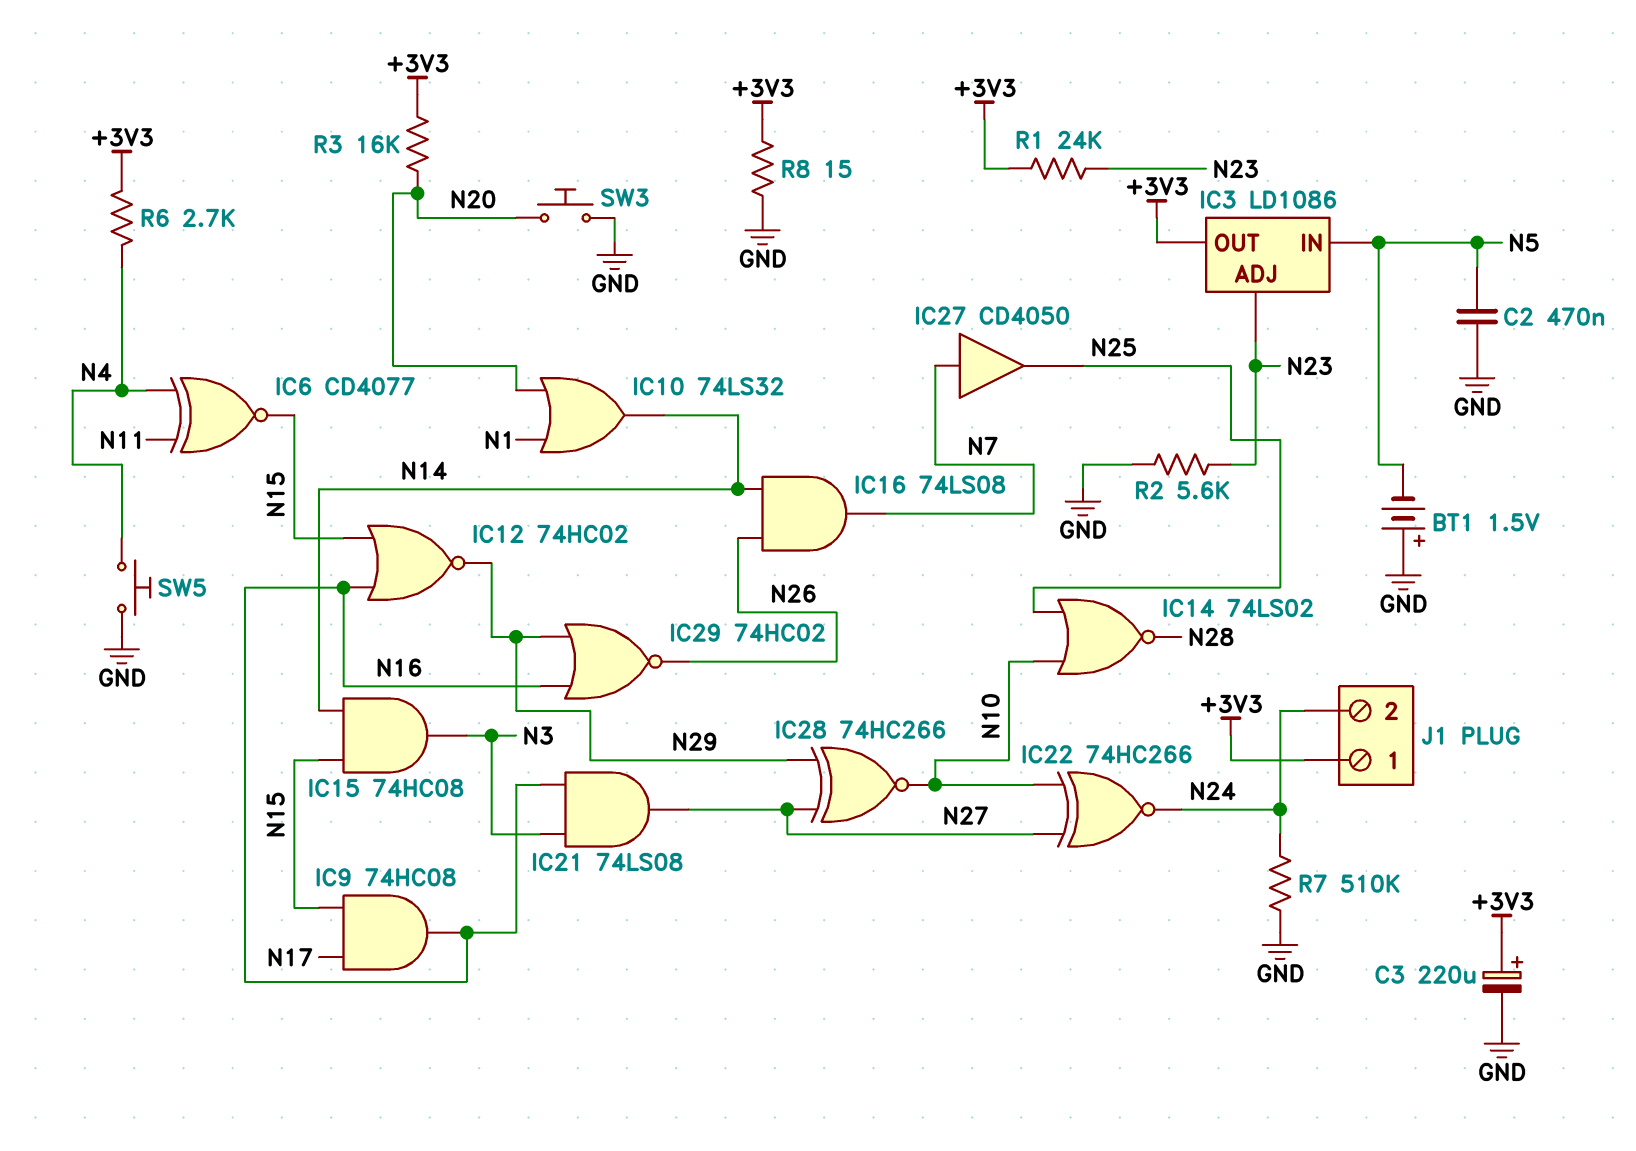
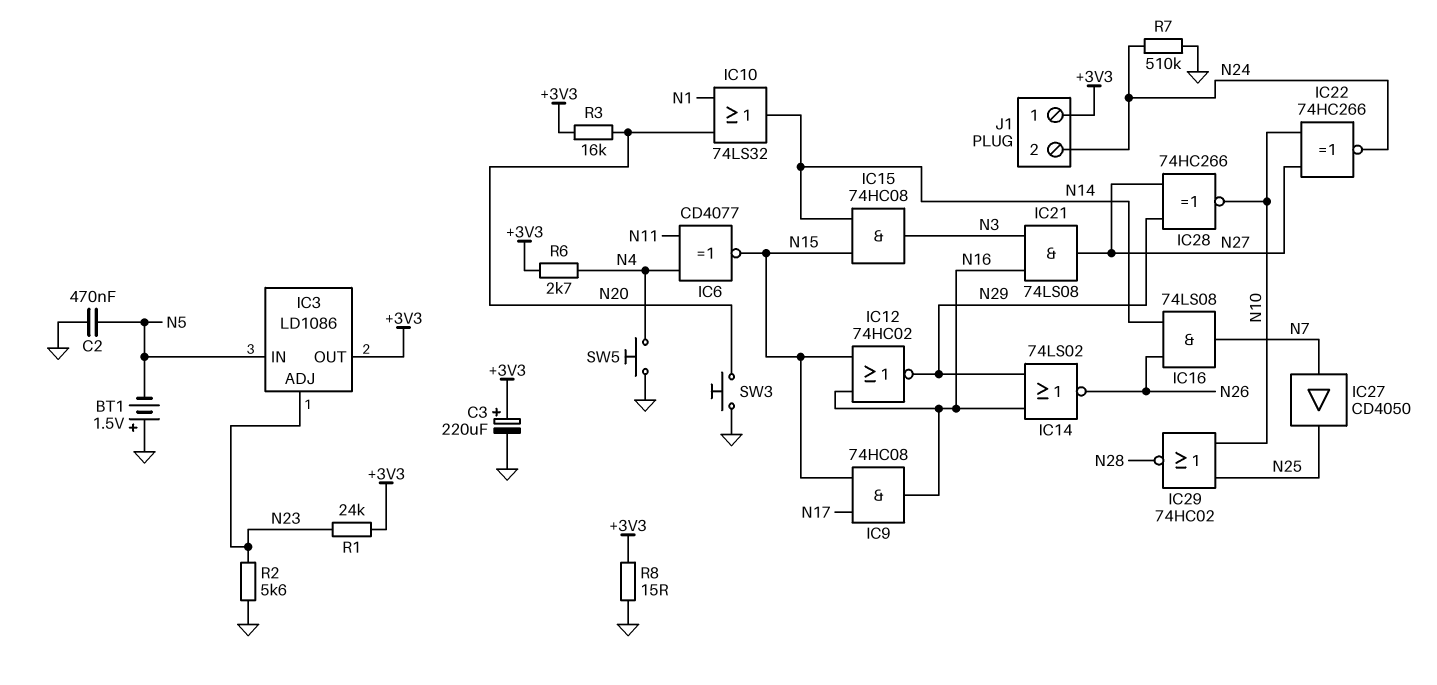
IC14: NOR 74LS02 (in N10, in N25, out N28) -> NOR 74LS02 (in N16, in N29, out N26)
IC29: NOR 74HC02 (in N16, in N29, out N26) -> NOR 74HC02 (in N10, in N25, out N28)

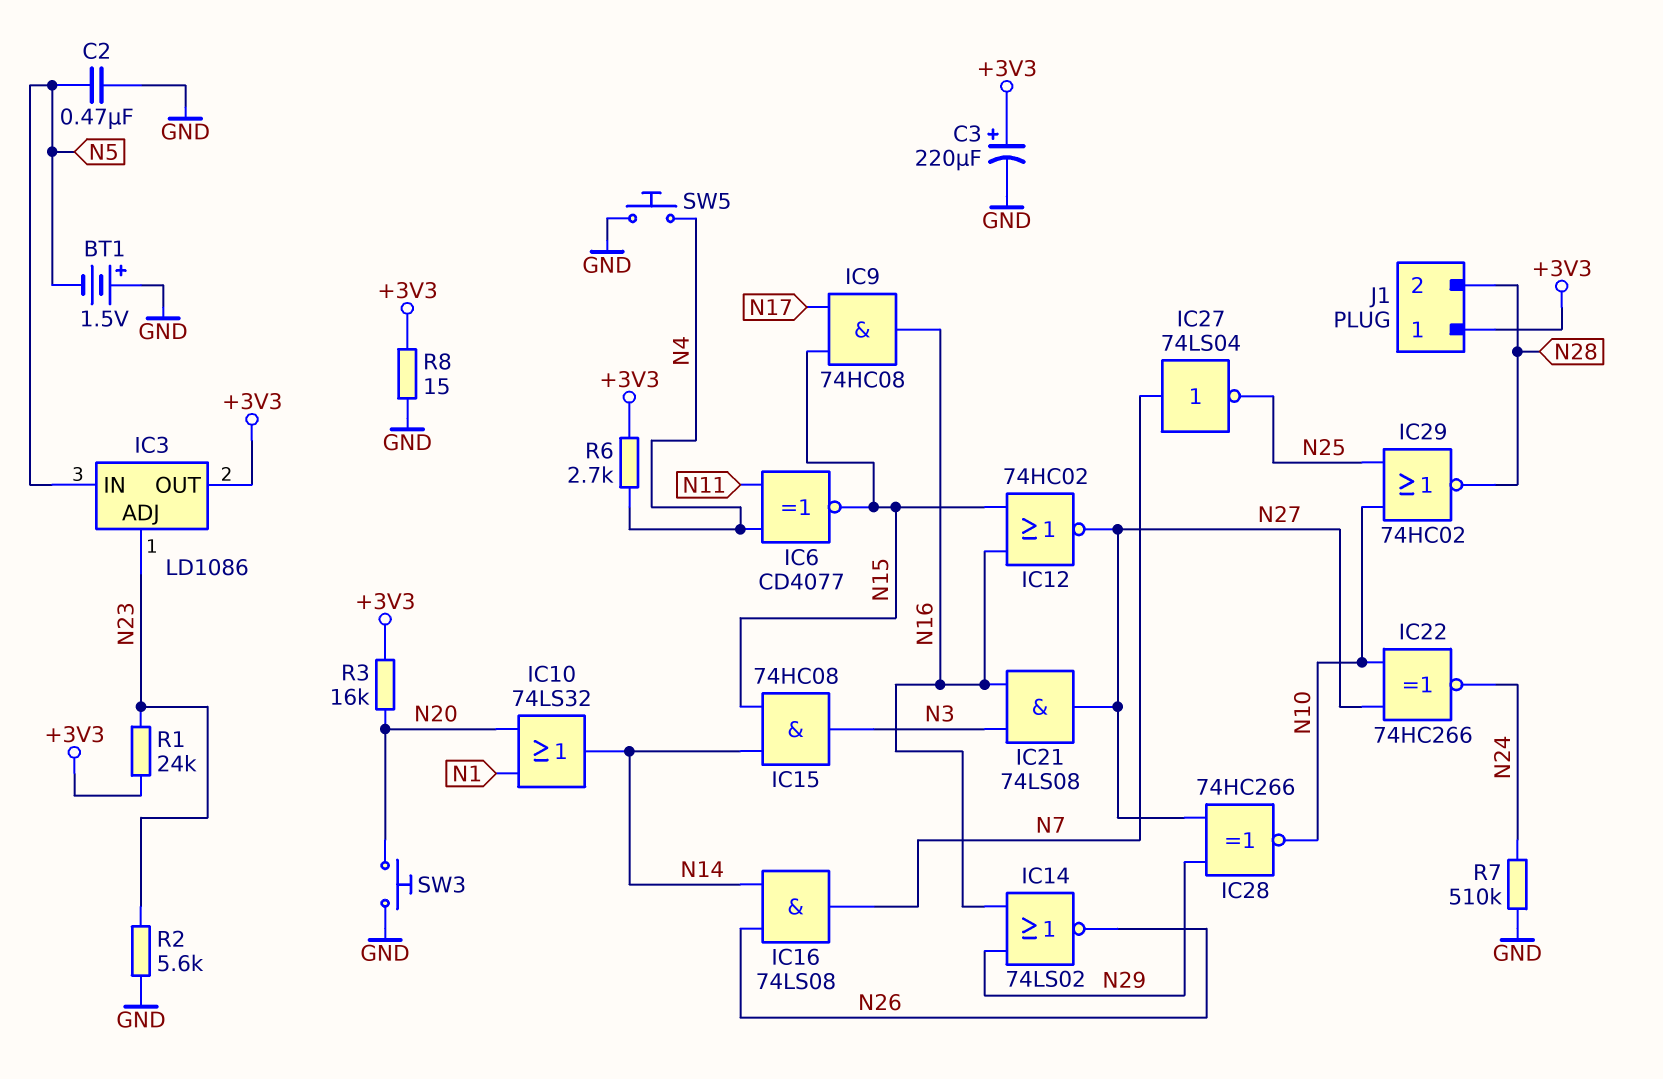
IC12: NOR 74HC02 (in N15, in N16, out N29) -> NOR 74HC02 (in N15, in N16, out N27)
IC27: buffer CD4050 (in N7, out N25) -> NOT 74LS04 (in N7, out N25)
J1 pin 2: N24 -> N28

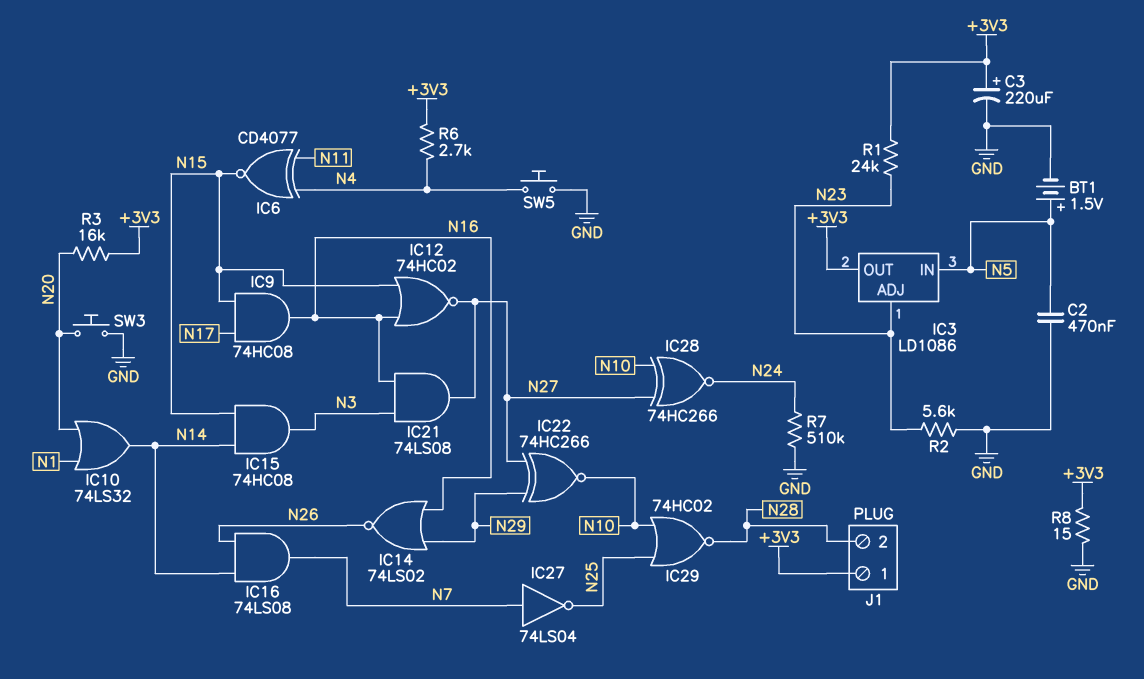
BT1: 1.5V (plus GND, minus N5) -> 1.5V (plus N5, minus GND)
IC22: XNOR 74HC266 (in N10, in N27, out N24) -> XNOR 74HC266 (in N27, in N29, out N10)
IC28: XNOR 74HC266 (in N27, in N29, out N10) -> XNOR 74HC266 (in N10, in N27, out N24)

